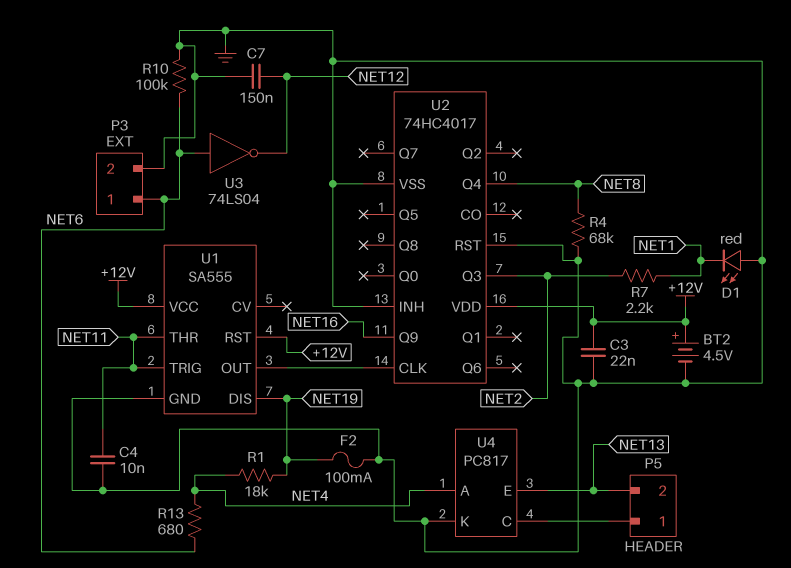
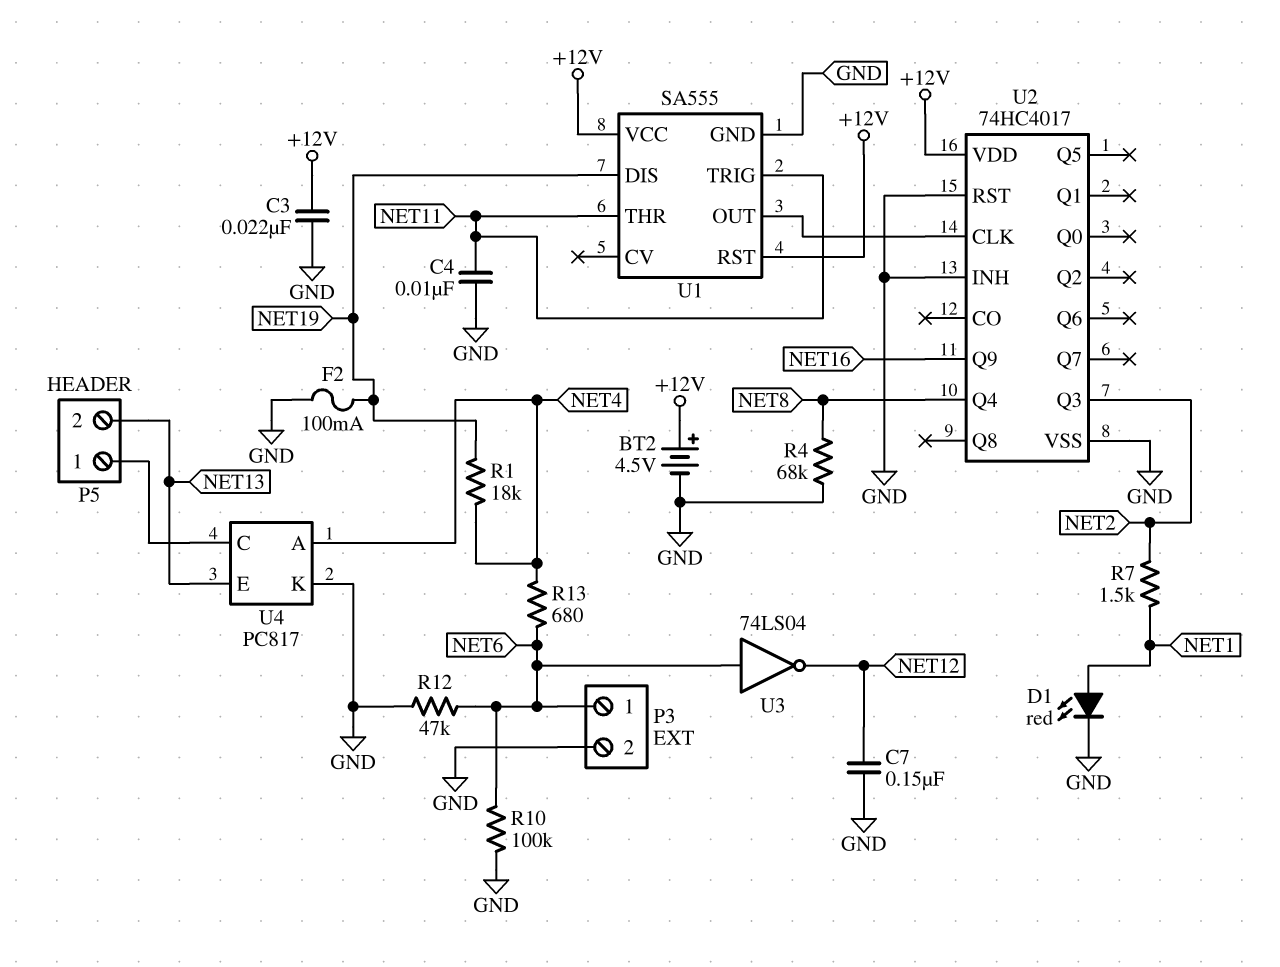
D1: LED red (A GND, K NET1) -> LED red (A NET1, K GND)
R7: 2.2k (NET1, NET2) -> 1.5k (NET1, NET2)
R12: none -> 47k (GND, NET6)

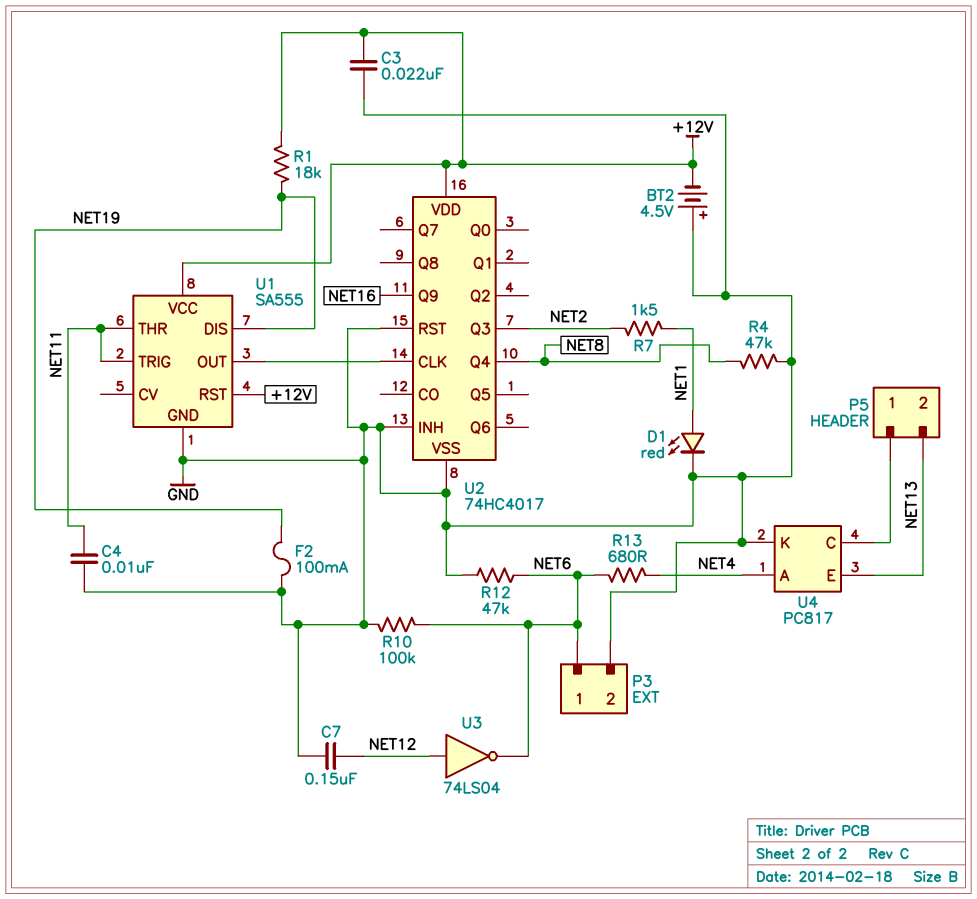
BT2: 4.5V (plus +12V, minus GND) -> 4.5V (plus GND, minus +12V)
R1: 18k (NET4, NET19) -> 18k (+12V, NET19)
R4: 68k (GND, NET8) -> 47k (GND, NET8)
U3: NOT 74LS04 (in NET6, out NET12) -> NOT 74LS04 (in NET12, out NET6)

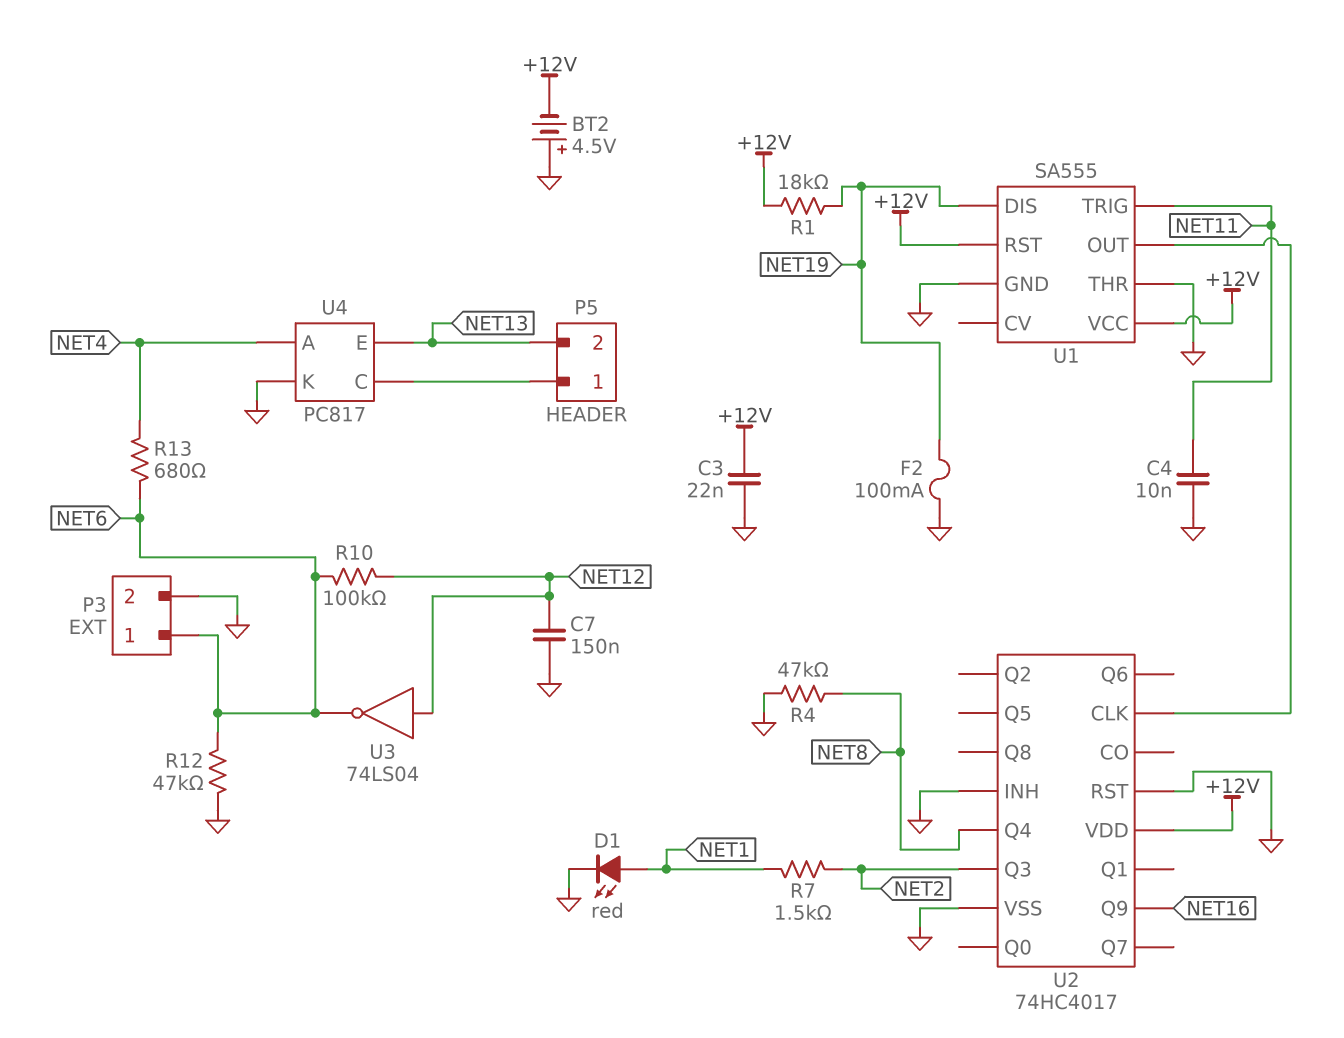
R10: 100k (GND, NET6) -> 100k (NET6, NET12)
U1 pin THR: NET11 -> GND

